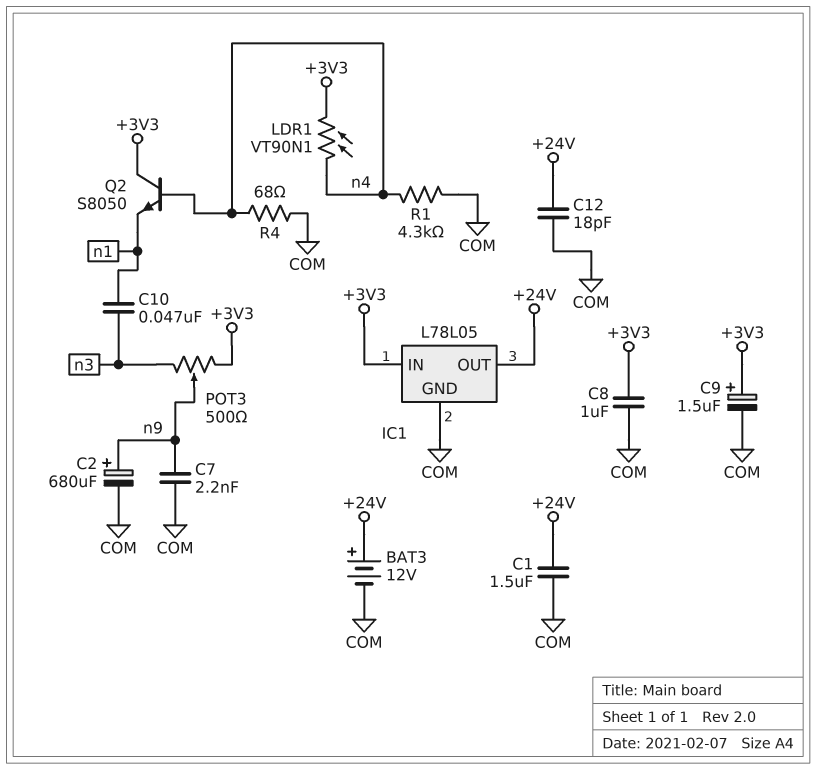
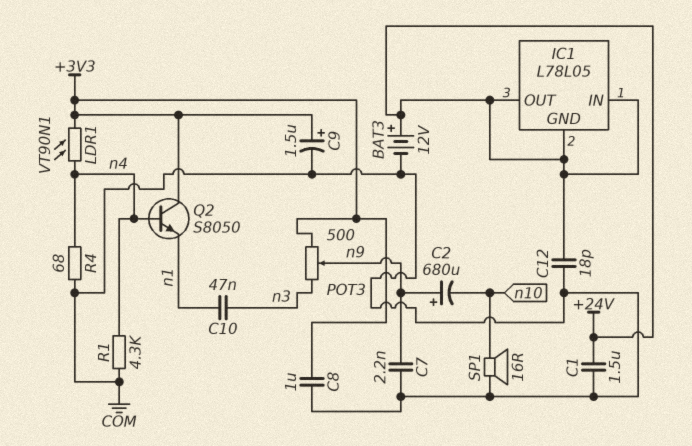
C2: 680uF (plus n9, minus COM) -> 680uF (plus n9, minus n10)
IC1 pin GND: COM -> +24V
IC1 pin IN: +3V3 -> +24V
SP1: none -> speaker 16R (COM, n10)

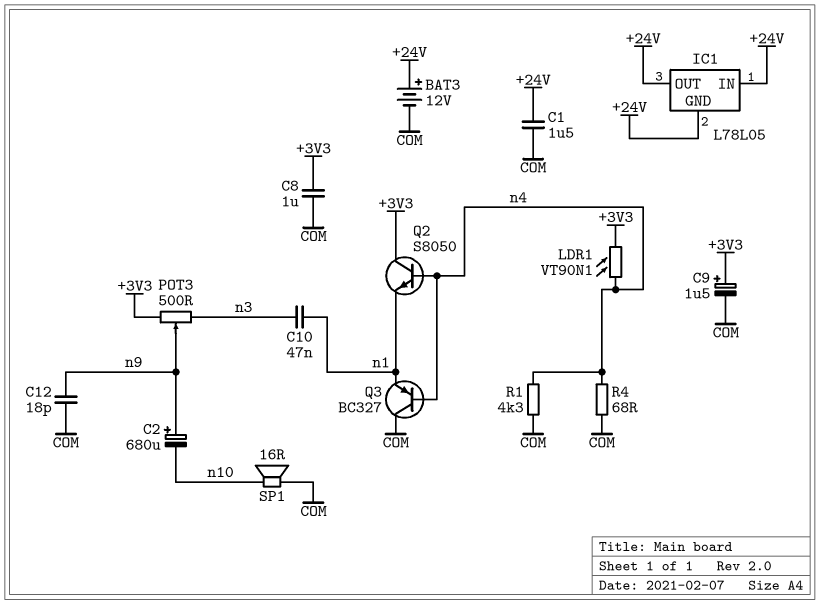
C7: 2.2nF (COM, n9) -> none
C12: 18pF (+24V, COM) -> 18pF (COM, n9)
Q3: none -> PNP BC327 (B n4, C COM, E n1)

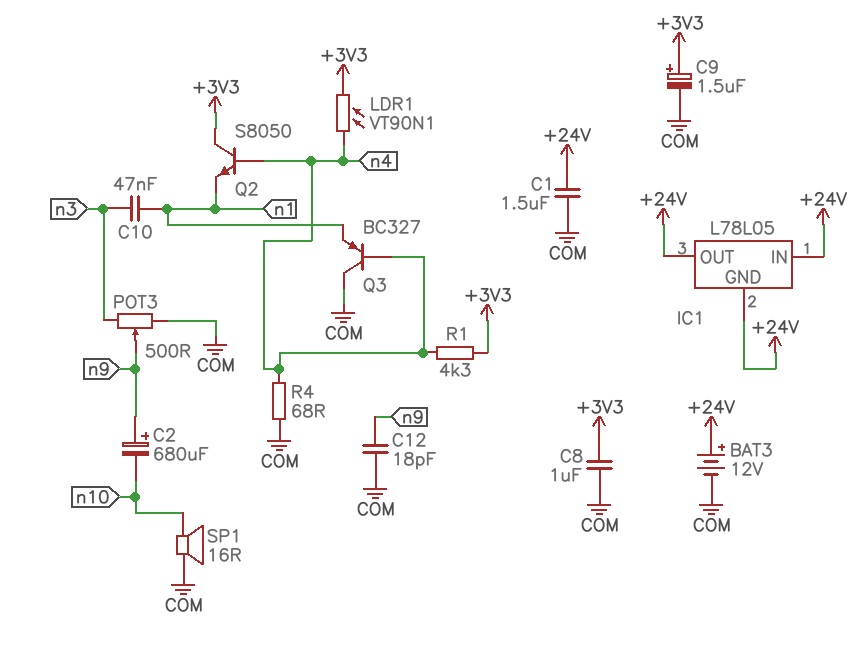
POT3: 500 (+3V3, n3, wiper n9) -> 500 (COM, n3, wiper n9)
R1: 4.3k (COM, n4) -> 4.3k (+3V3, n4)

